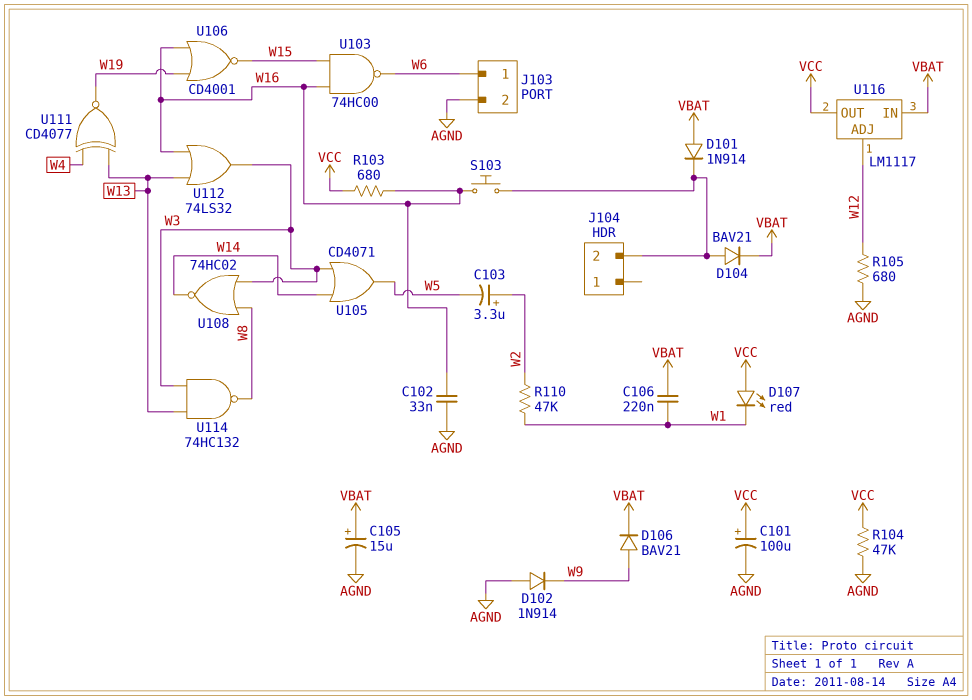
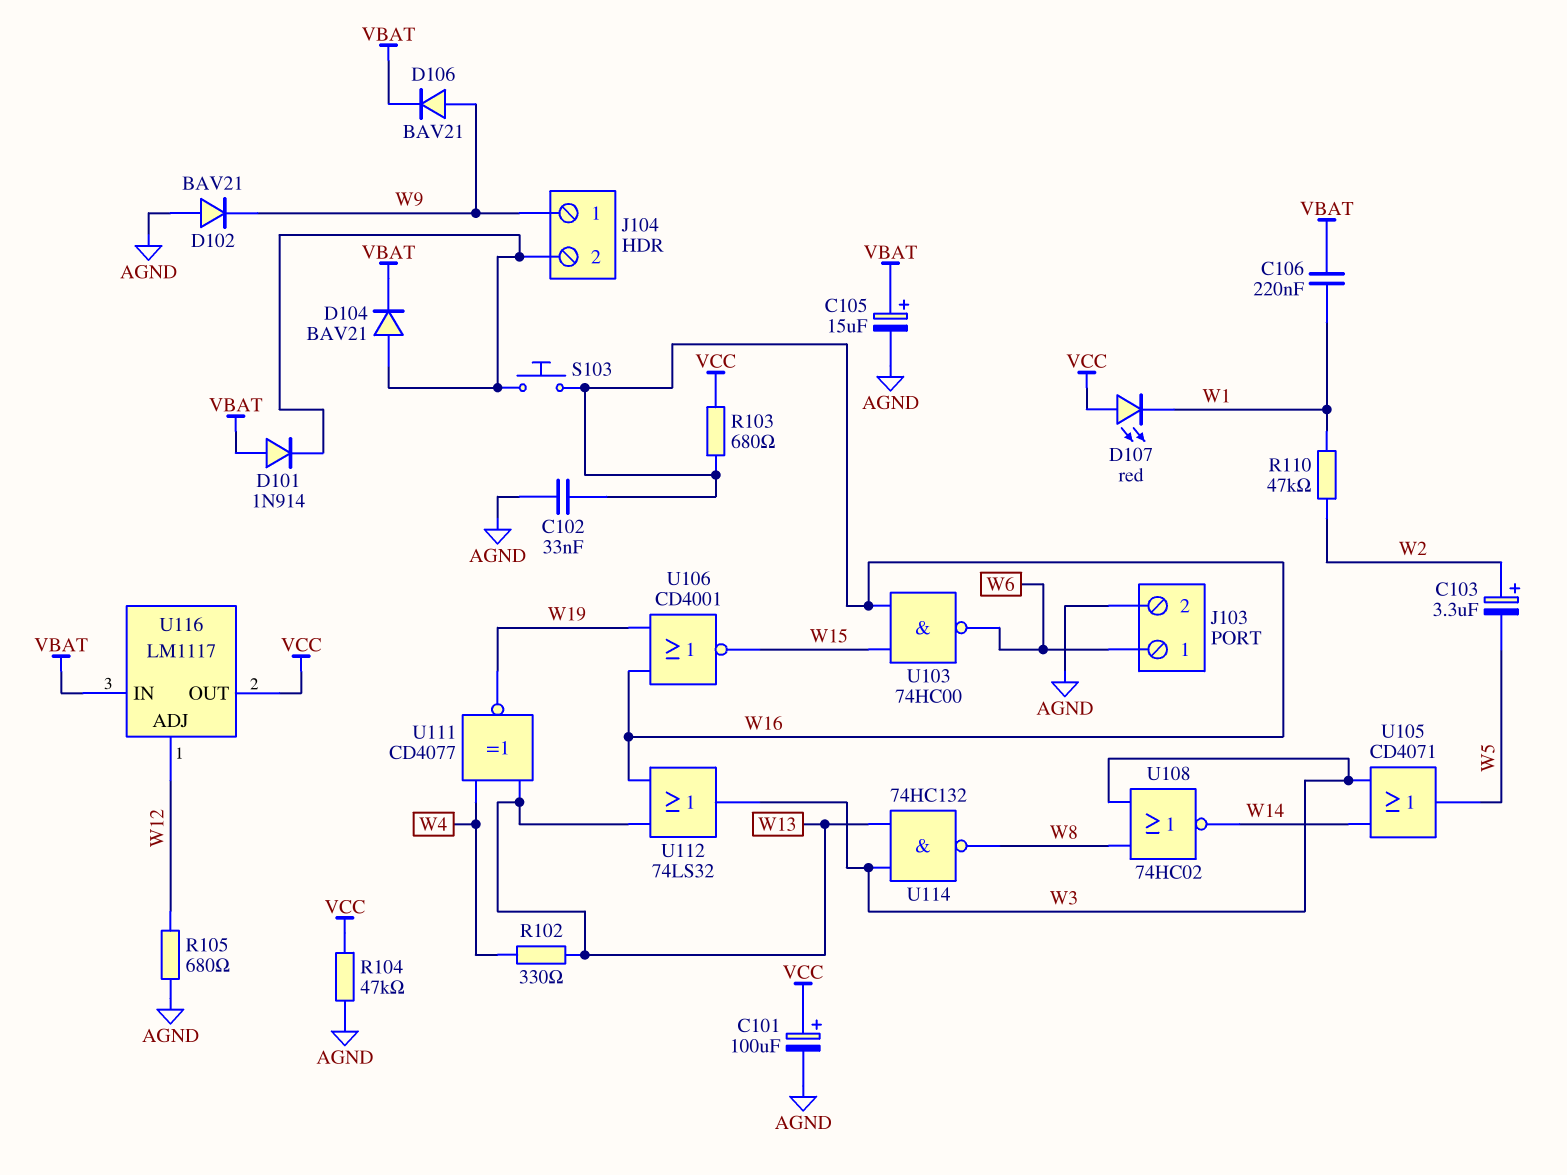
D102: diode 1N914 (A AGND, K W9) -> diode BAV21 (A AGND, K W9)
J104 pin 1: none -> W9
R102: none -> 330 (W4, W13)

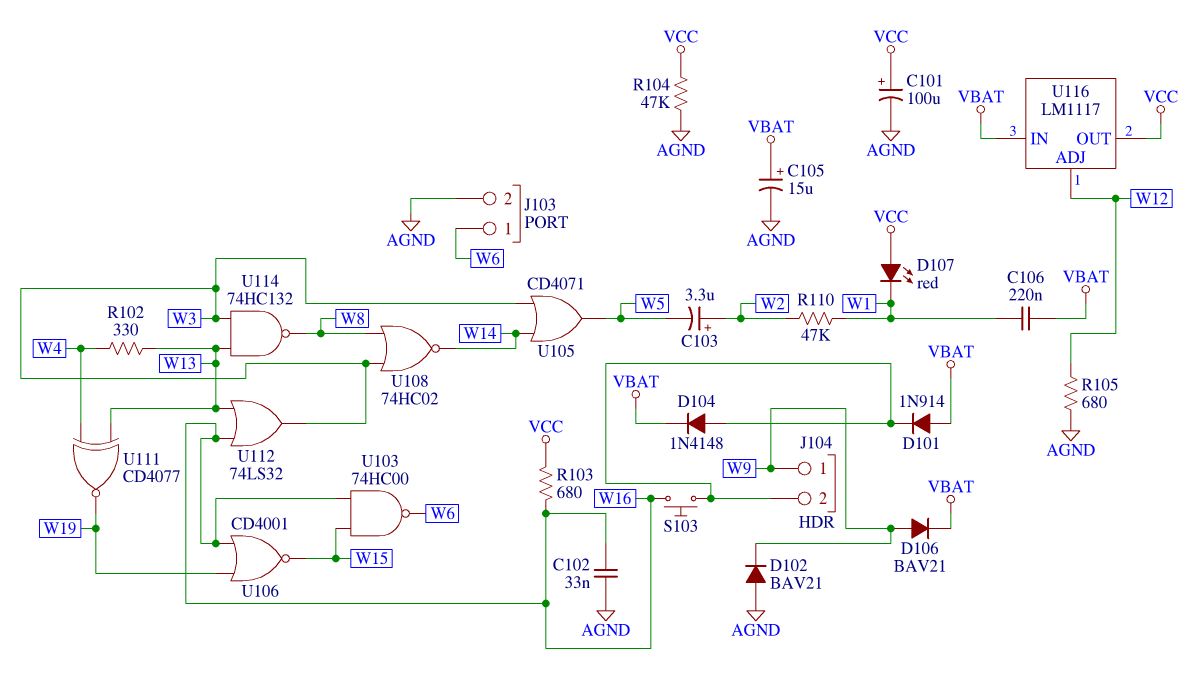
D104: diode BAV21 (A J104/2, K VBAT) -> diode 1N4148 (A J104/2, K VBAT)

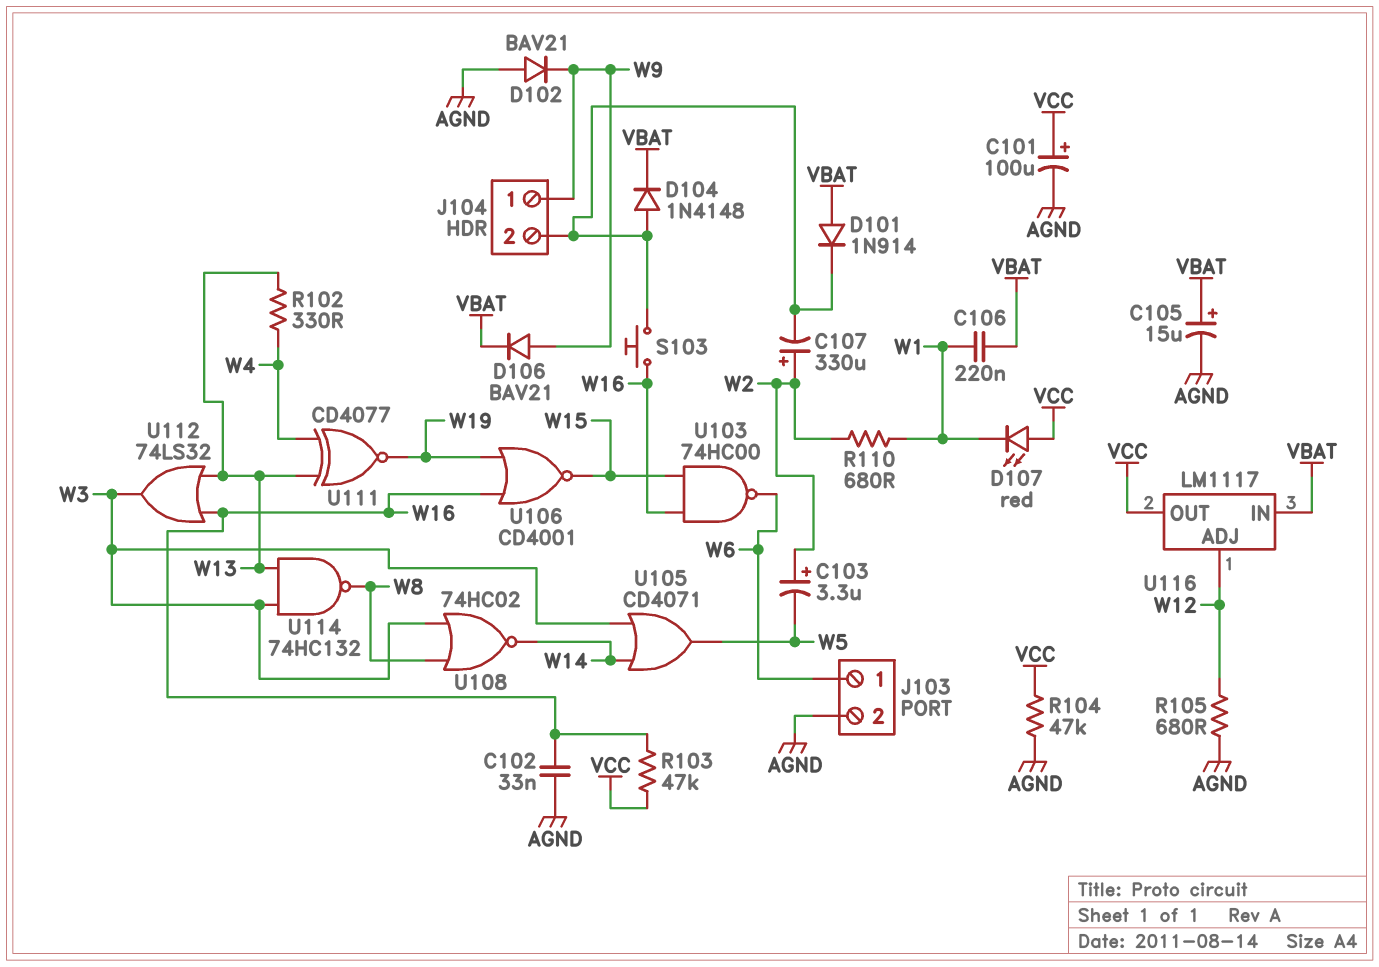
C107: none -> 330uF (plus W2, minus J104/2)
R103: 680 (VCC, W16) -> 47k (VCC, W16)
R110: 47k (W1, W2) -> 680 (W1, W2)

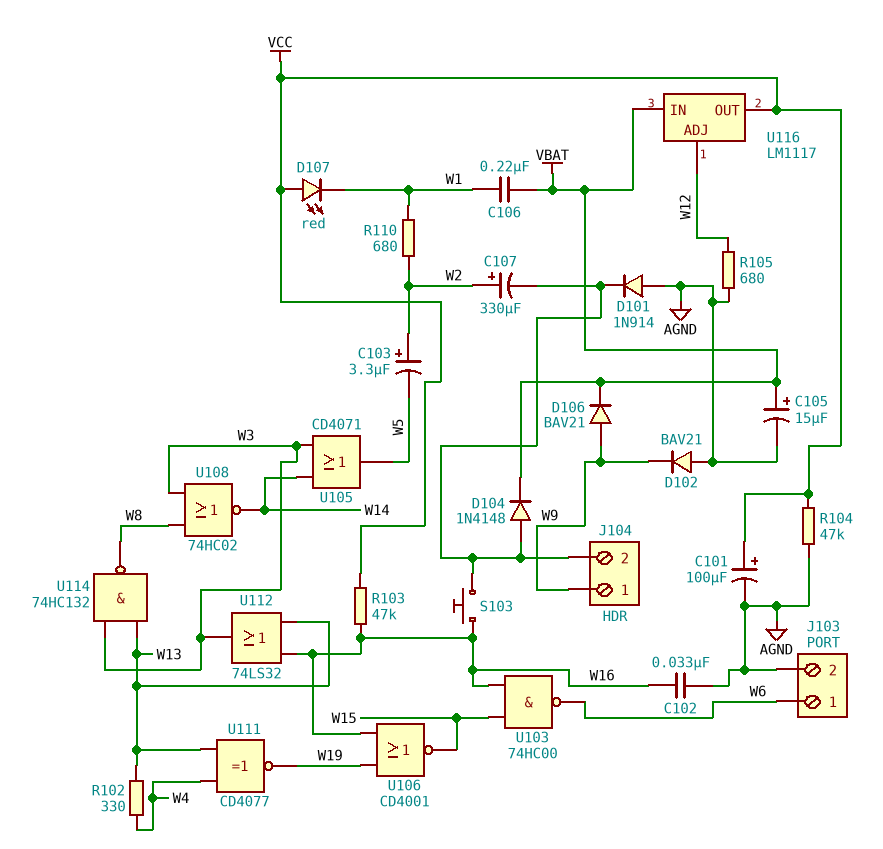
D101: diode 1N914 (A VBAT, K J104/2) -> diode 1N914 (A AGND, K J104/2)

